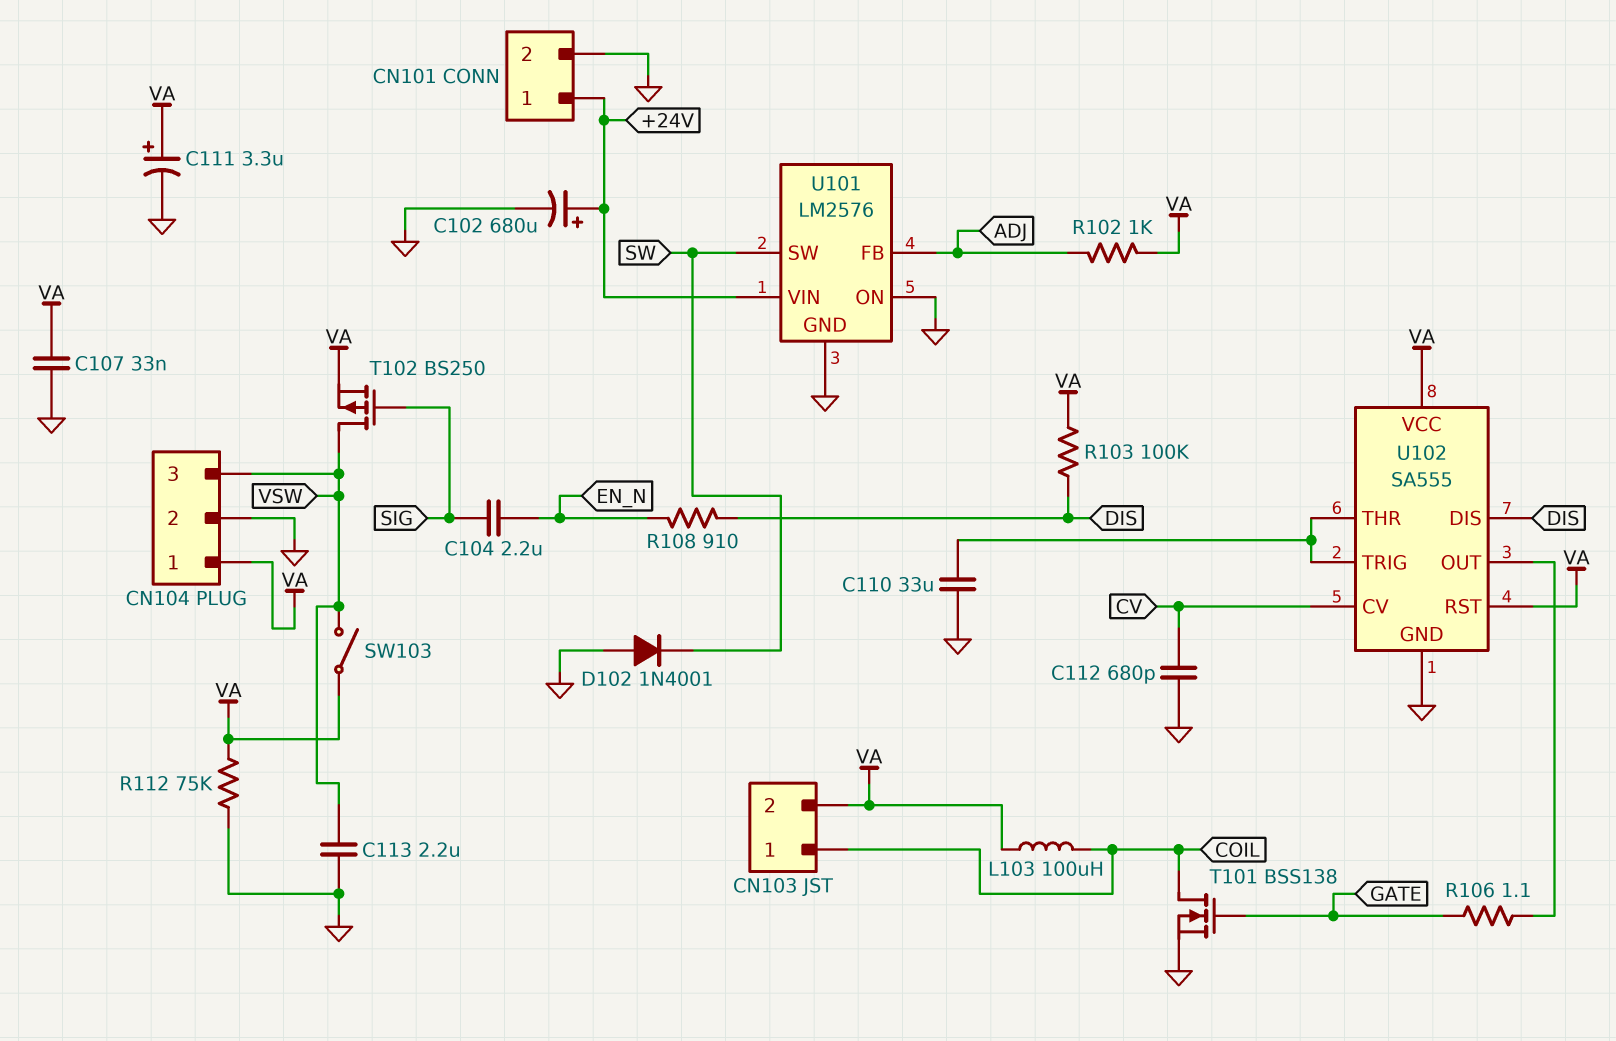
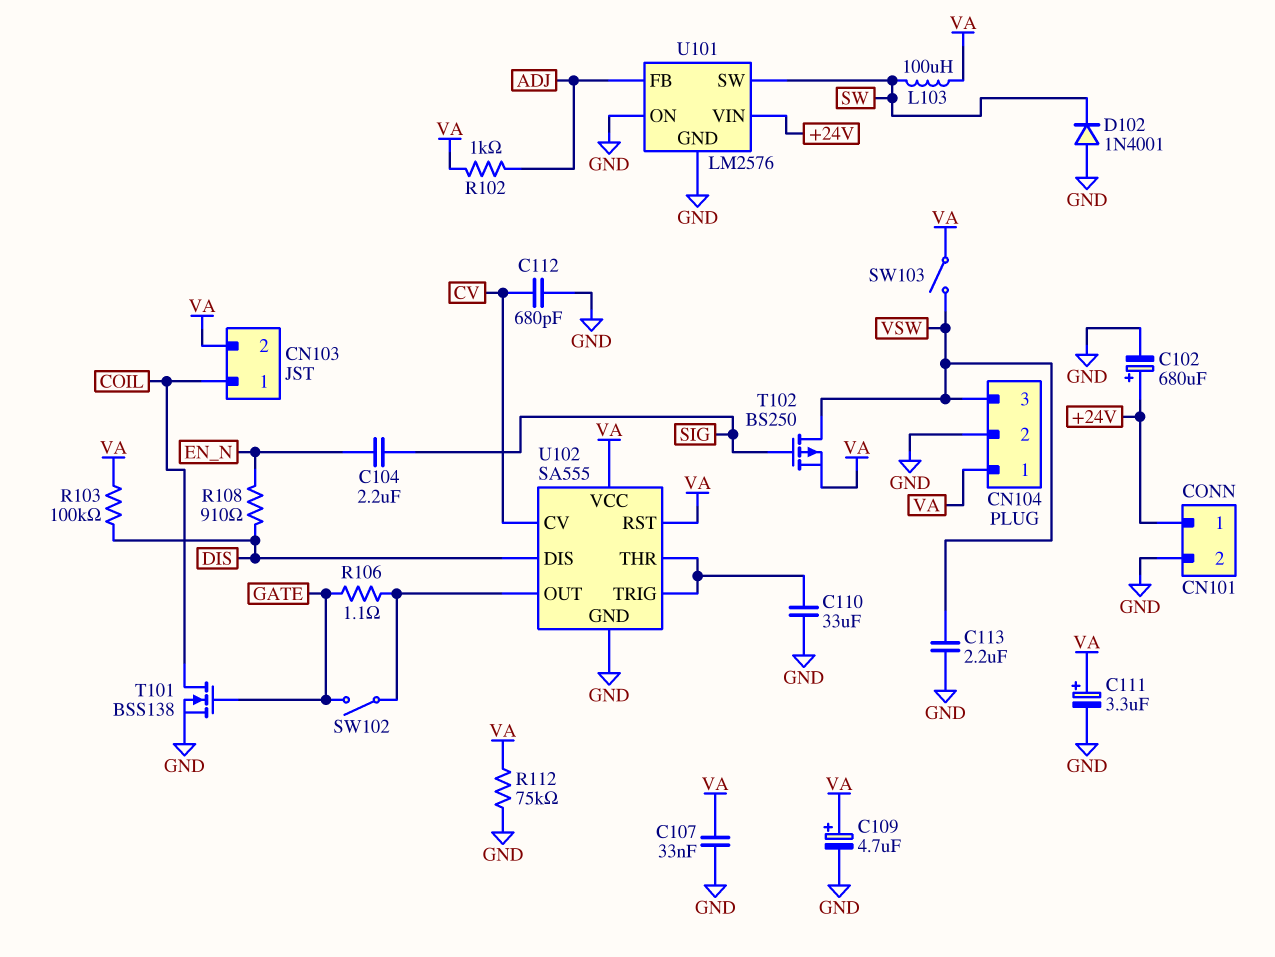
C109: none -> 4.7uF (plus VA, minus GND)
L103: 100uH (COIL, VA) -> 100uH (SW, VA)
SW102: none -> switch (GATE, U102/OUT)

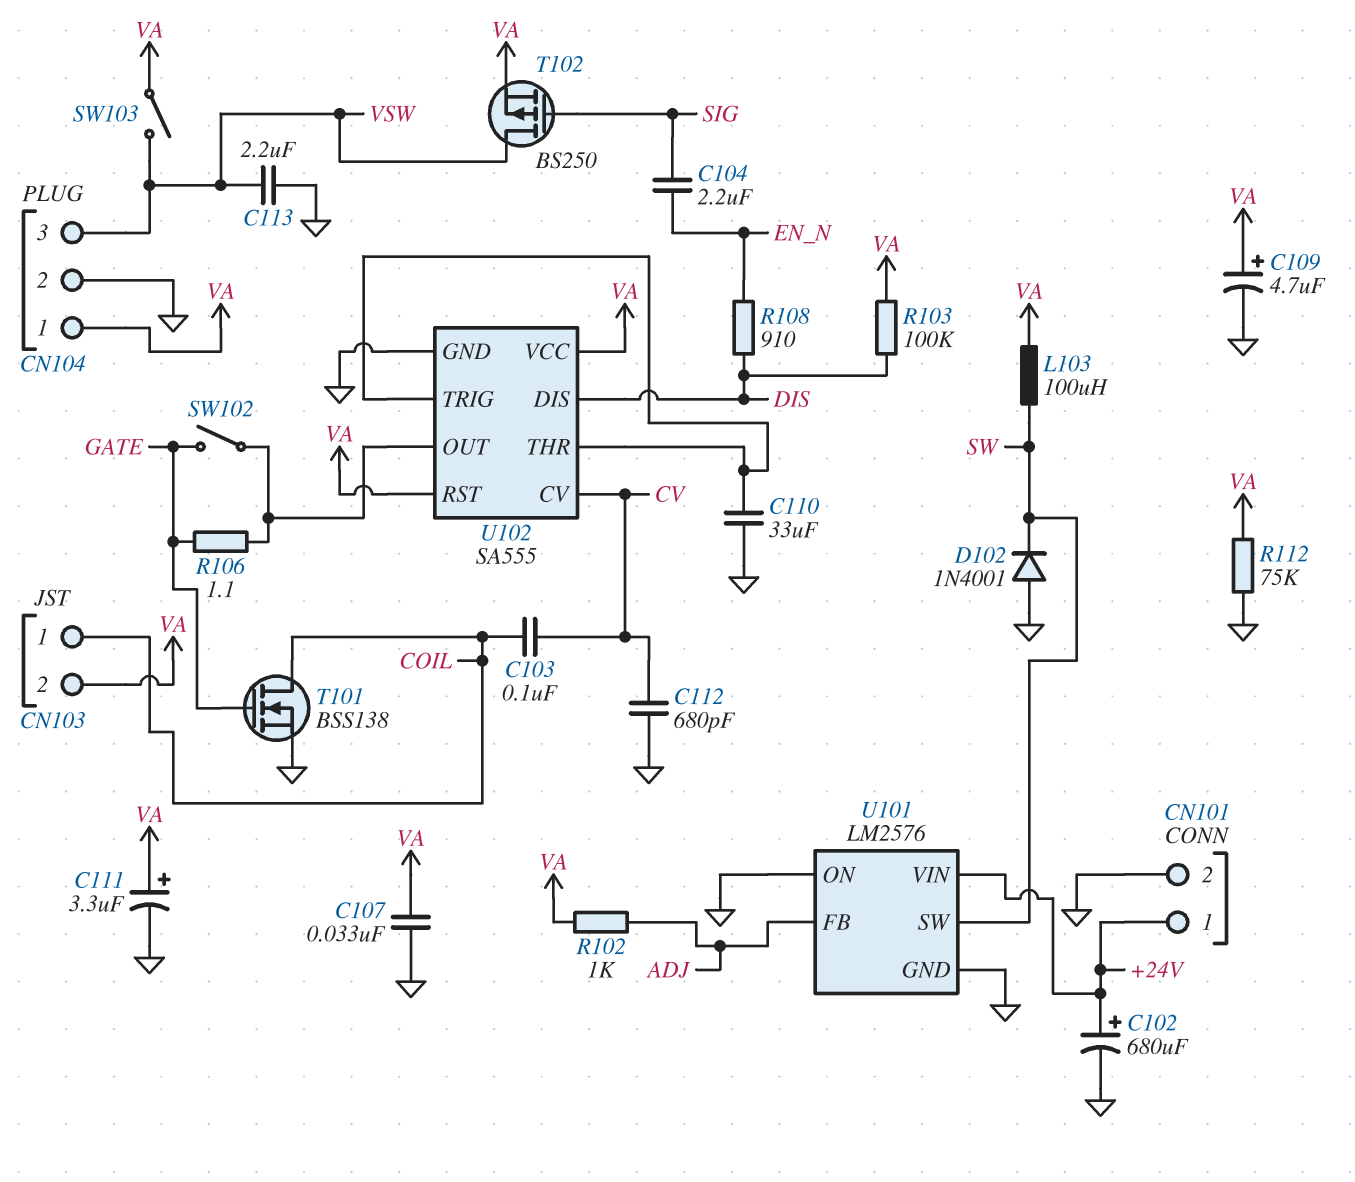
C103: none -> 100nF (COIL, CV)

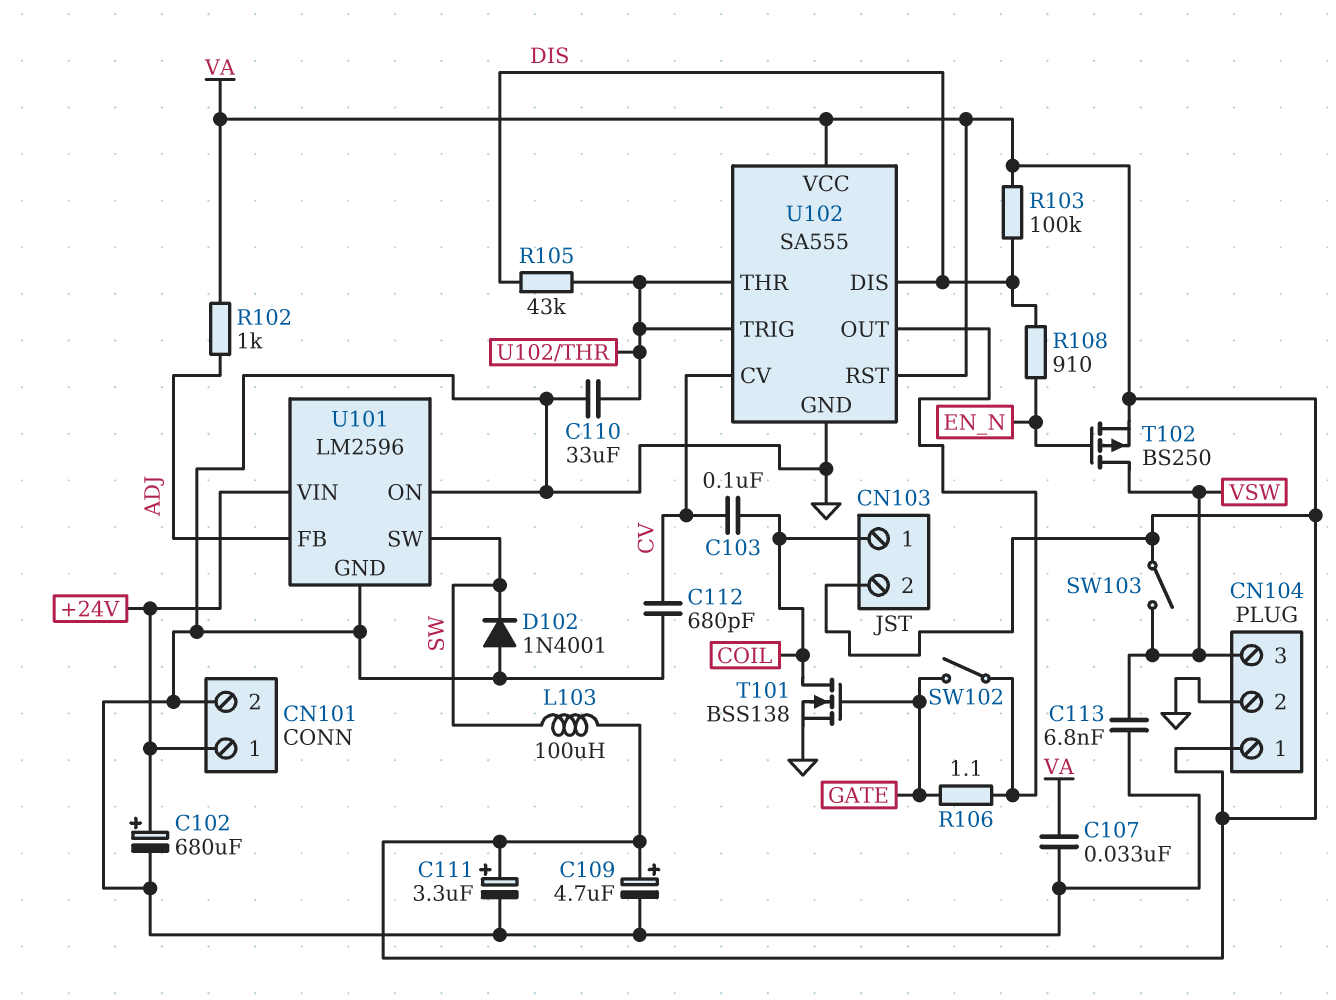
C104: 2.2uF (EN_N, SIG) -> none
C113: 2.2uF (GND, VSW) -> 6.8nF (GND, VSW)
R105: none -> 43k (DIS, U102/THR)
R112: 75k (GND, VA) -> none
T102: PMOS BS250 (G SIG, D VSW, S VA) -> PMOS BS250 (G EN_N, D VSW, S VA)
U101: LM2576 -> LM2596

